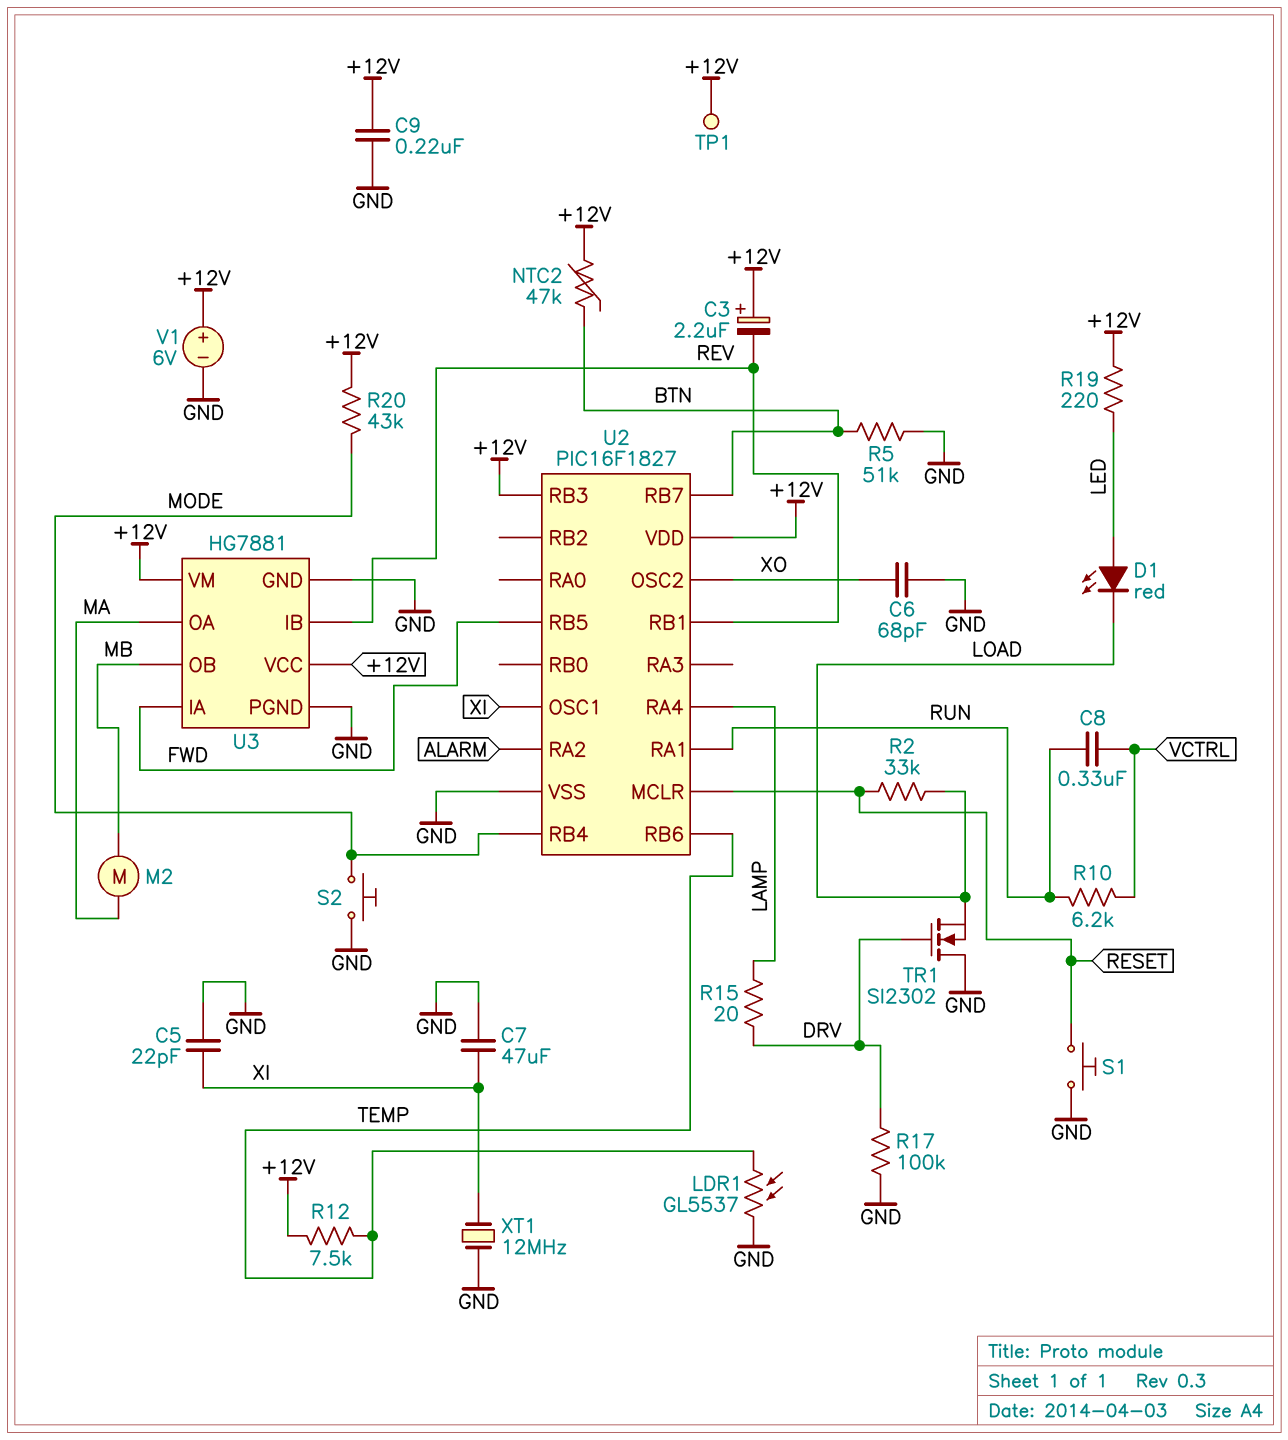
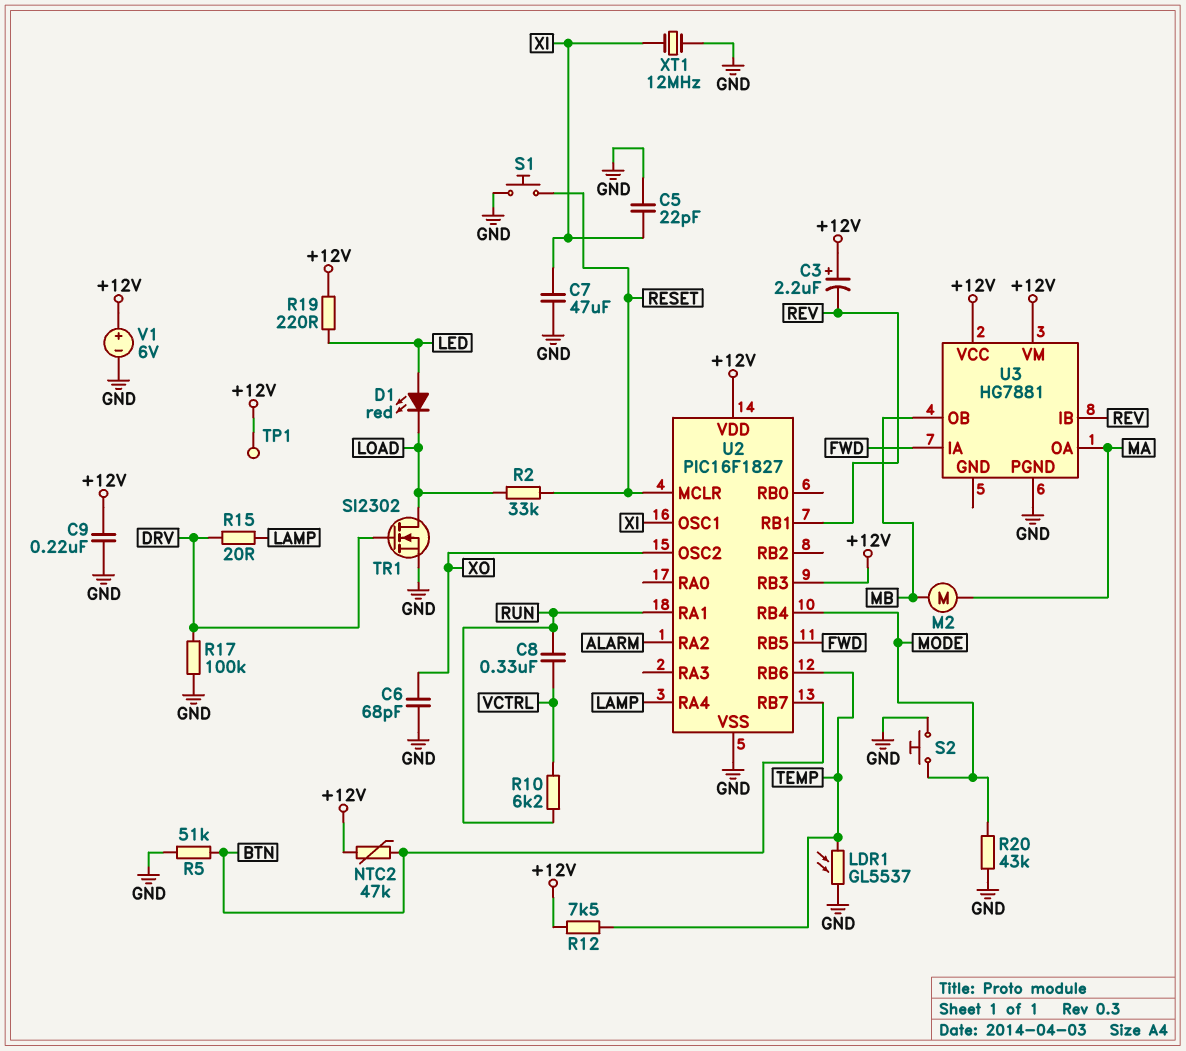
R20: 43k (+12V, MODE) -> 43k (GND, MODE)
TR1: NMOS SI2302 (G DRV, D GND, S LOAD) -> NMOS SI2302 (G DRV, D LOAD, S GND)
U3 pin GND: GND -> none

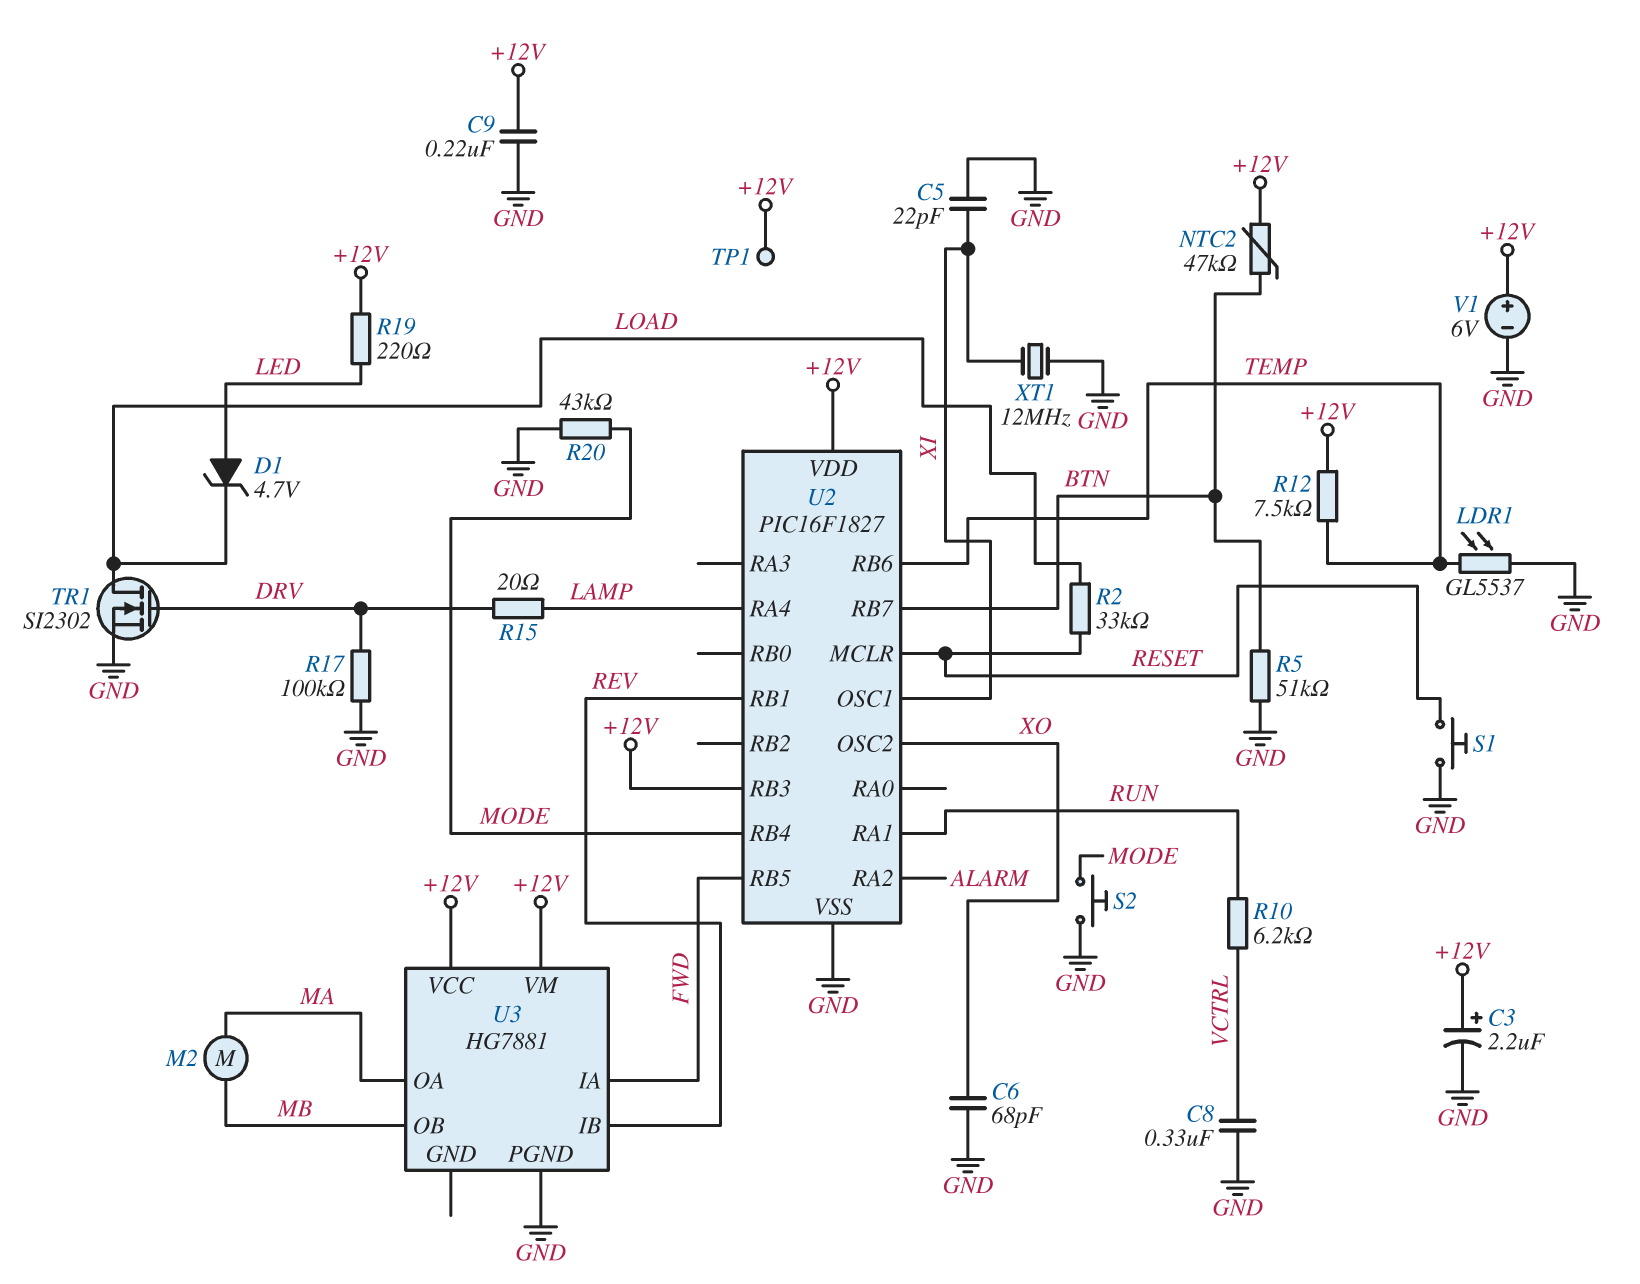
C3: 2.2uF (plus +12V, minus REV) -> 2.2uF (plus +12V, minus GND)
C7: 47uF (GND, XI) -> none
C8: 330nF (RUN, VCTRL) -> 330nF (GND, VCTRL)
D1: LED red (A LED, K LOAD) -> zener 4.7V (A LED, K LOAD)

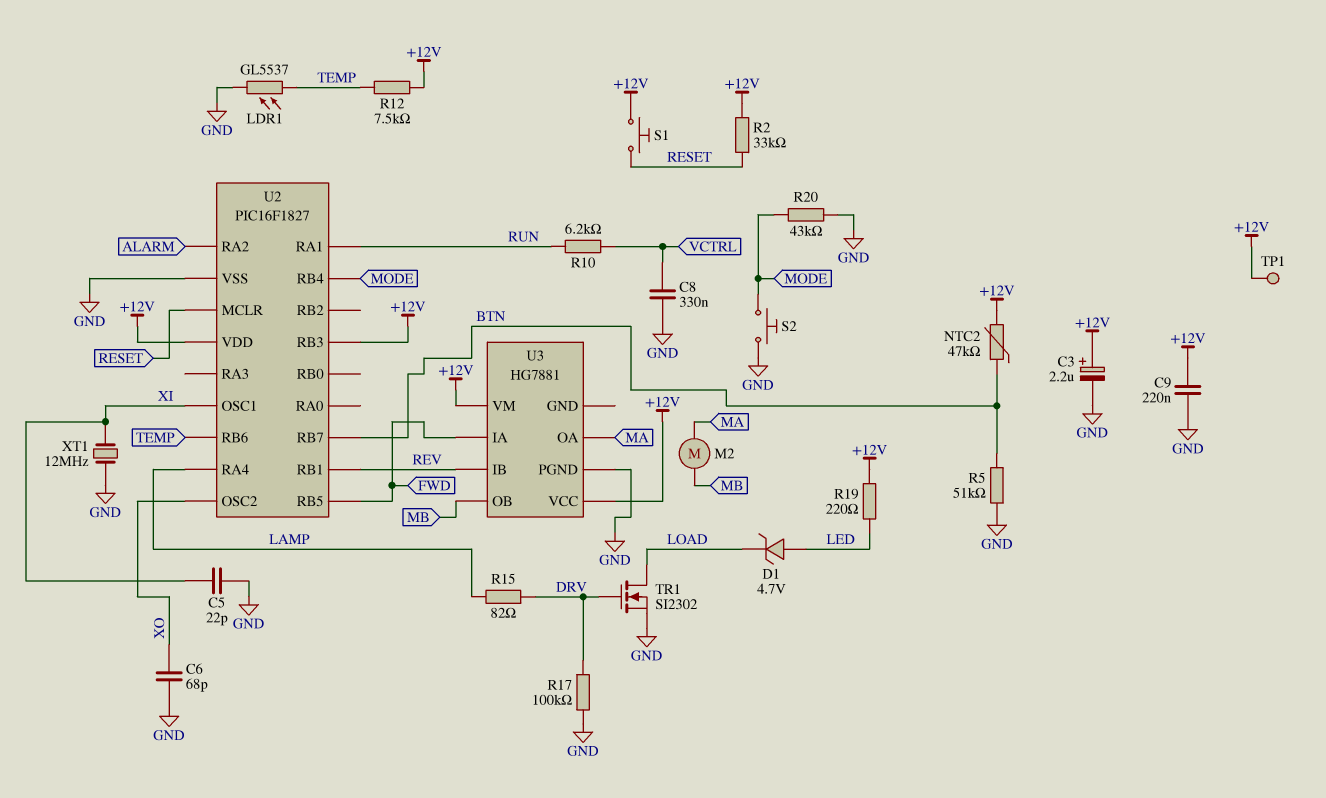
R2: 33k (LOAD, RESET) -> 33k (+12V, RESET)
R15: 20 (DRV, LAMP) -> 82 (DRV, LAMP)
S1: button (GND, RESET) -> button (+12V, RESET)
V1: 6V (plus +12V, minus GND) -> none

